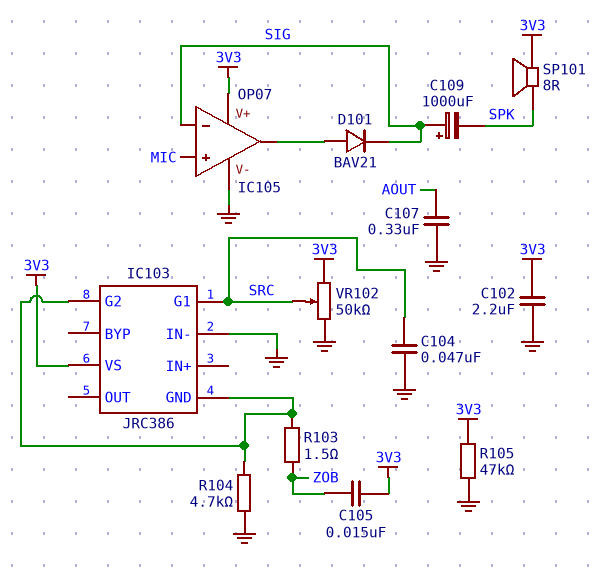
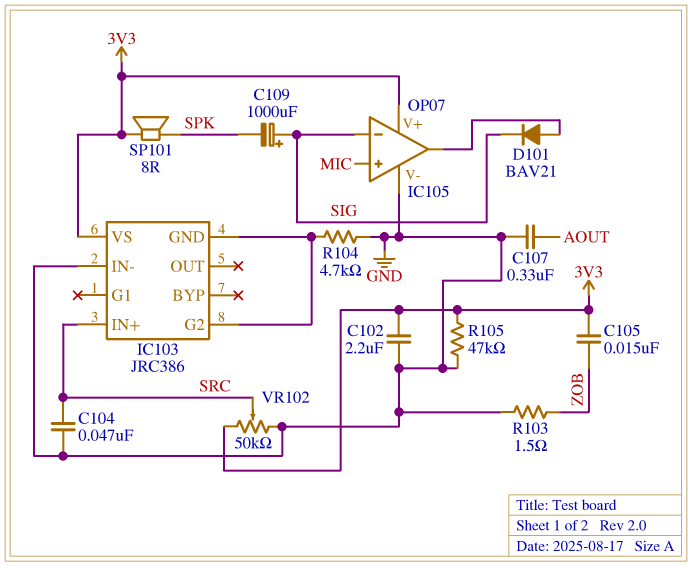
IC103 pin G1: SRC -> none
IC103 pin IN+: none -> SRC
R103: 1.5 (IC103/G2, ZOB) -> 1.5 (GND, ZOB)

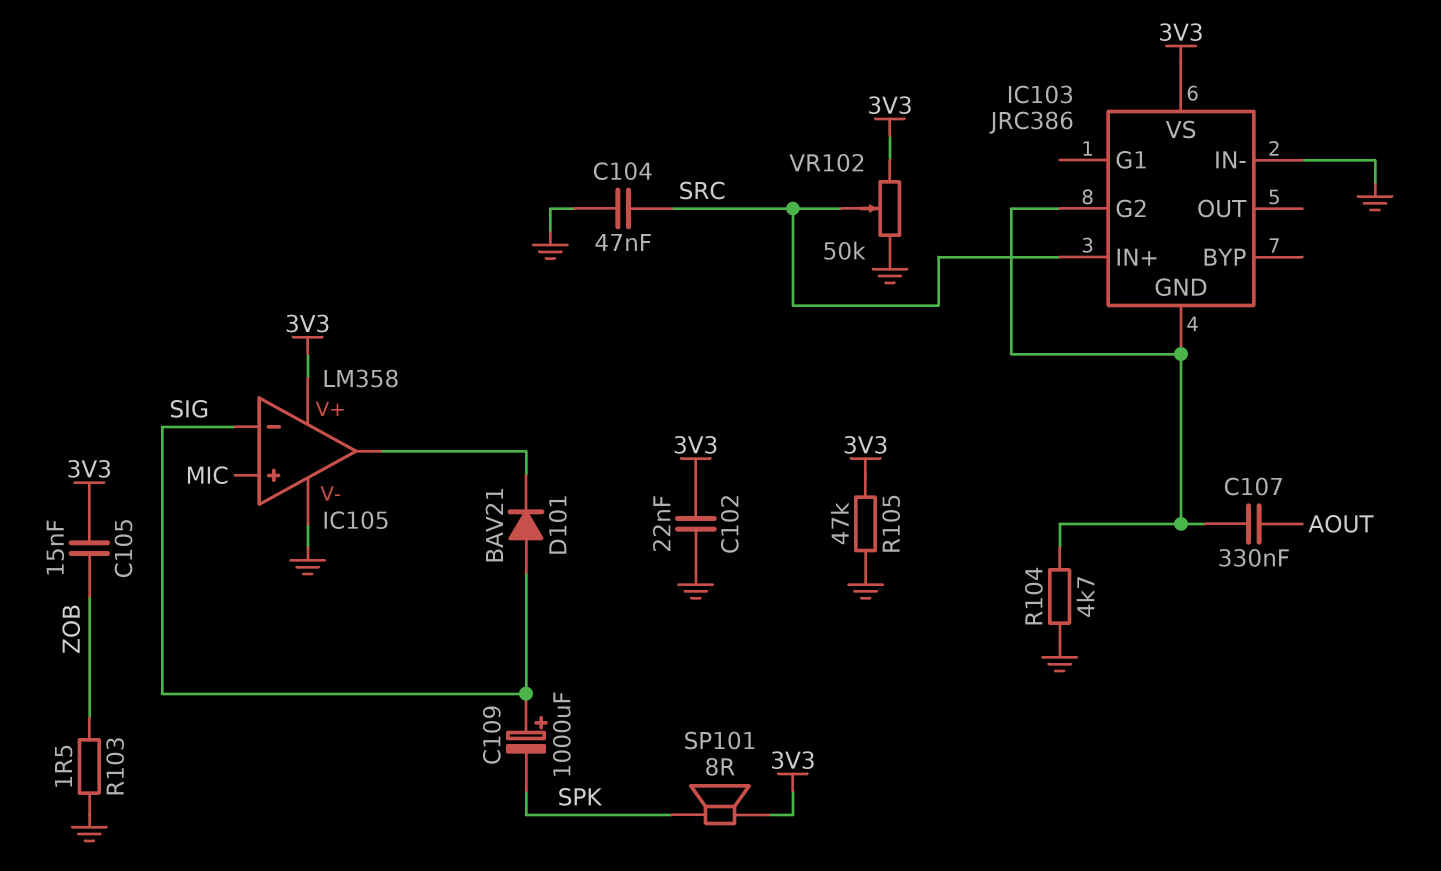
C102: 2.2uF (3V3, GND) -> 22nF (3V3, GND)
C107: 330nF (AOUT, GND) -> 330nF (AOUT, IC103/G2)
D101: diode BAV21 (A IC105/out, K SIG) -> diode BAV21 (A SIG, K IC105/out)
IC105: OP07 -> LM358

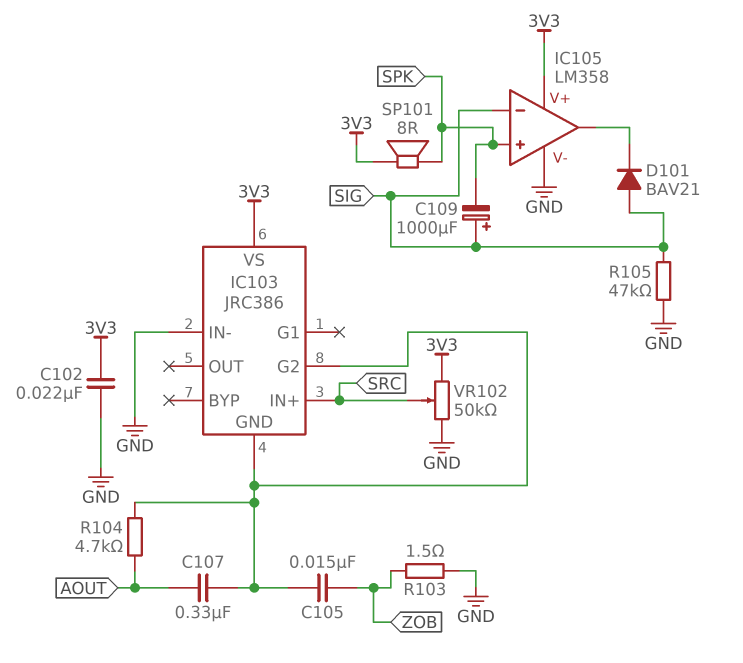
C104: 47nF (GND, SRC) -> none
C105: 15nF (3V3, ZOB) -> 15nF (IC103/G2, ZOB)
IC105 pin in+: MIC -> SPK
R104: 4.7k (GND, IC103/G2) -> 4.7k (AOUT, IC103/G2)
R105: 47k (3V3, GND) -> 47k (GND, SIG)

